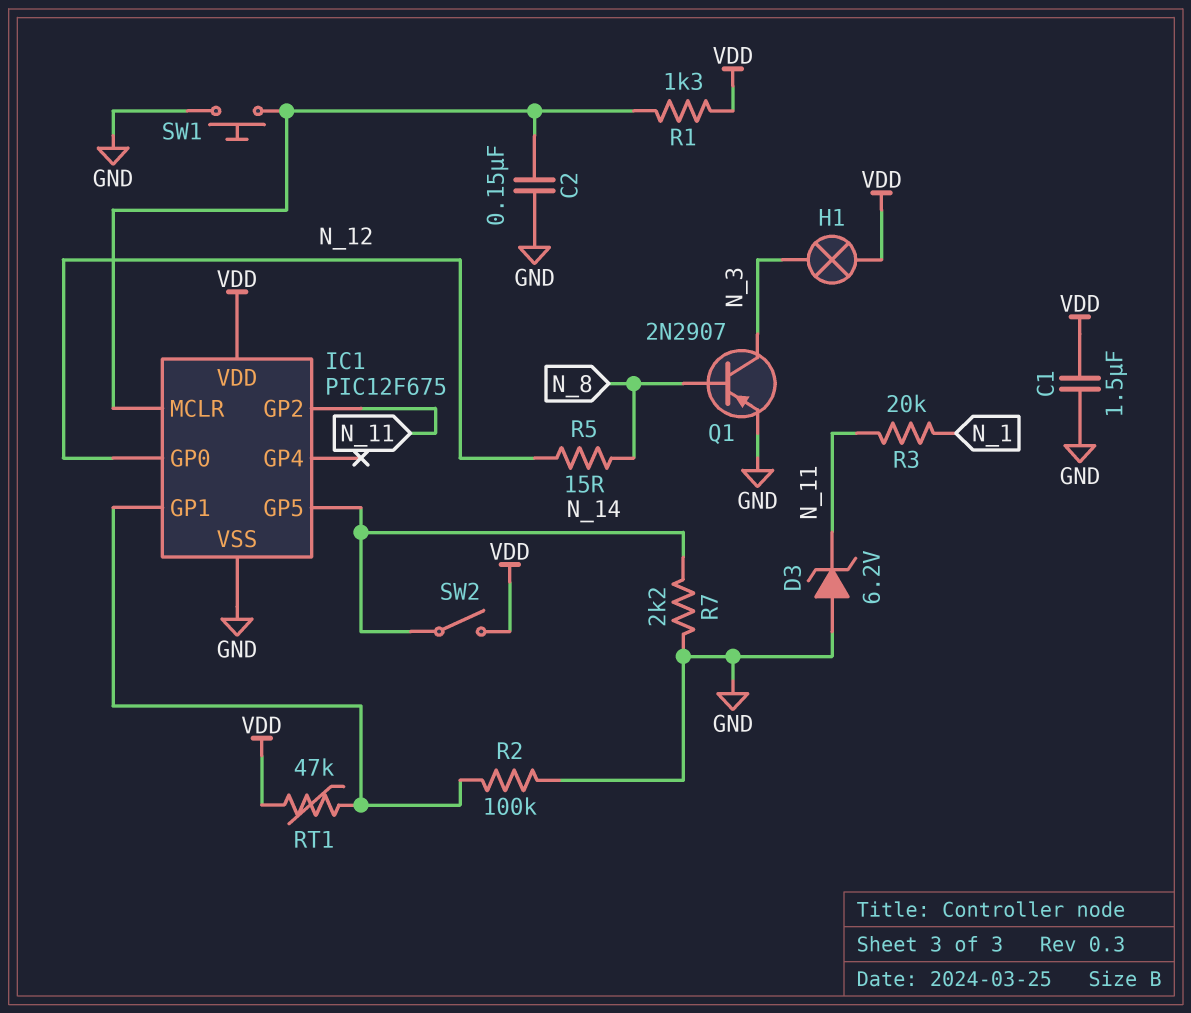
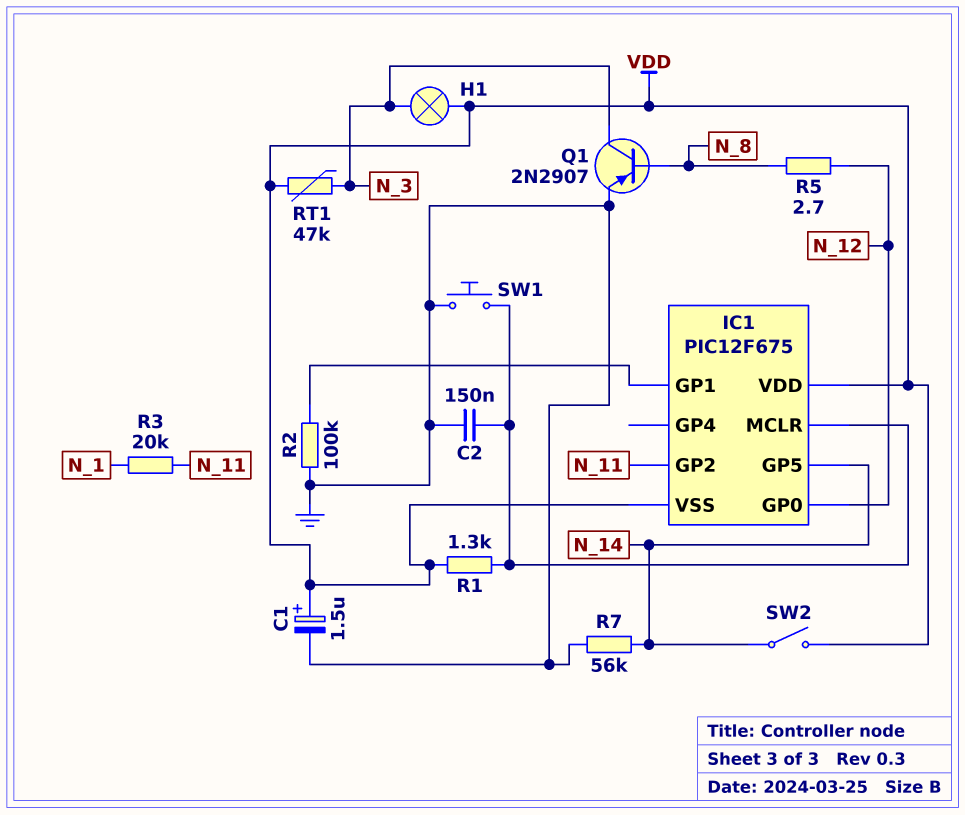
C1: 1.5uF (GND, VDD) -> 1.5uF (plus VDD, minus GND)
D3: zener 6.2V (A GND, K N_11) -> none
IC1 pin VSS: GND -> VDD
R5: 15 (N_8, N_12) -> 2.7 (N_8, N_12)
R7: 2.2k (GND, N_14) -> 56k (GND, N_14)
RT1: 47k (IC1/GP1, VDD) -> 47k (N_3, VDD)

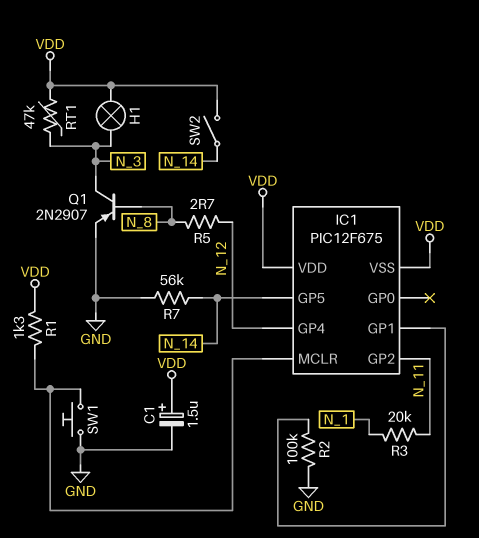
C2: 150nF (GND, IC1/MCLR) -> none
IC1 pin GP0: N_12 -> none
IC1 pin GP4: none -> N_12

